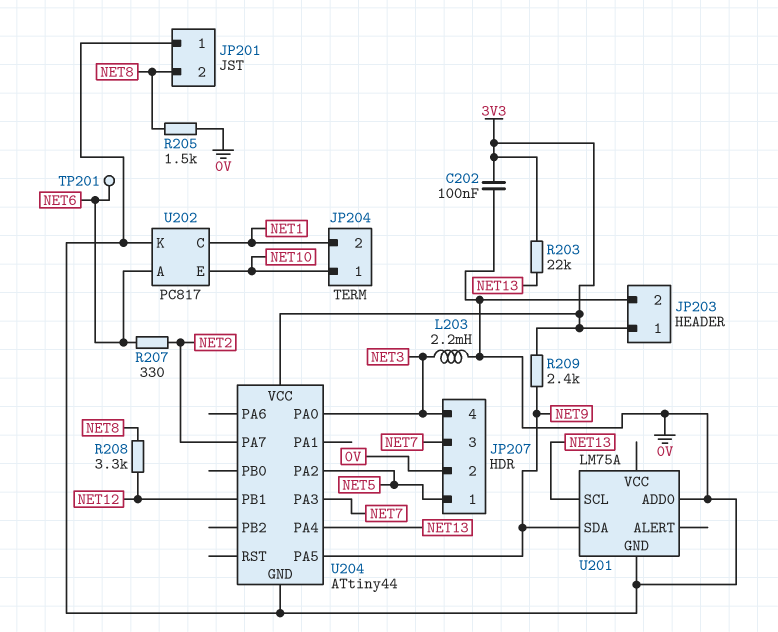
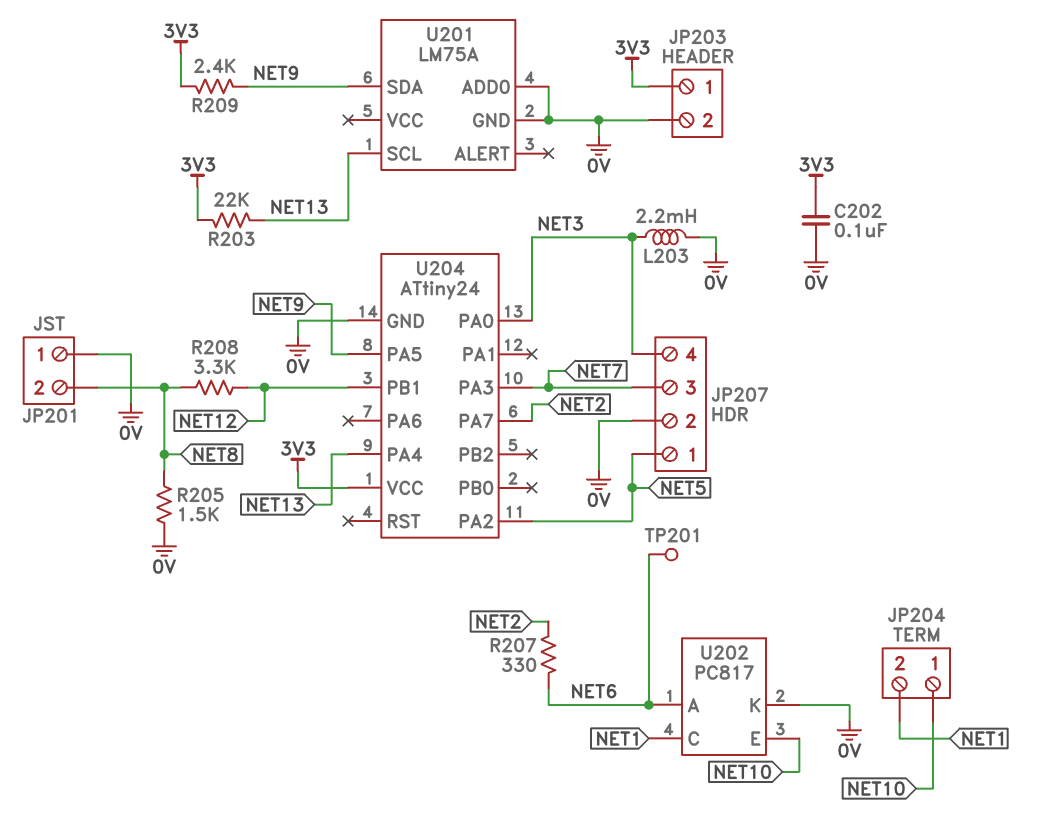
U204: ATtiny44 -> ATtiny24

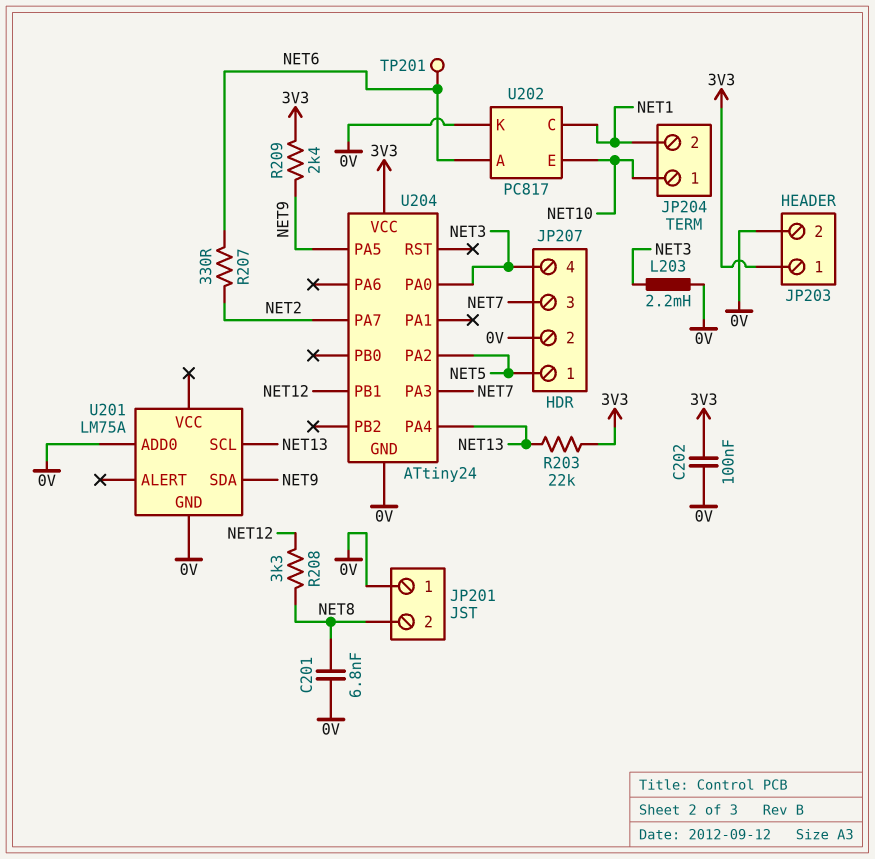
C201: none -> 6.8nF (0V, NET8)
R205: 1.5k (0V, NET8) -> none

